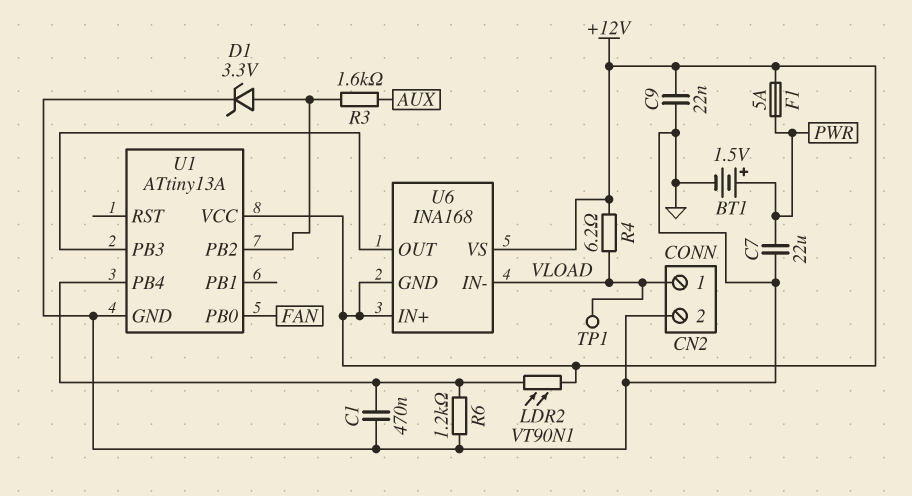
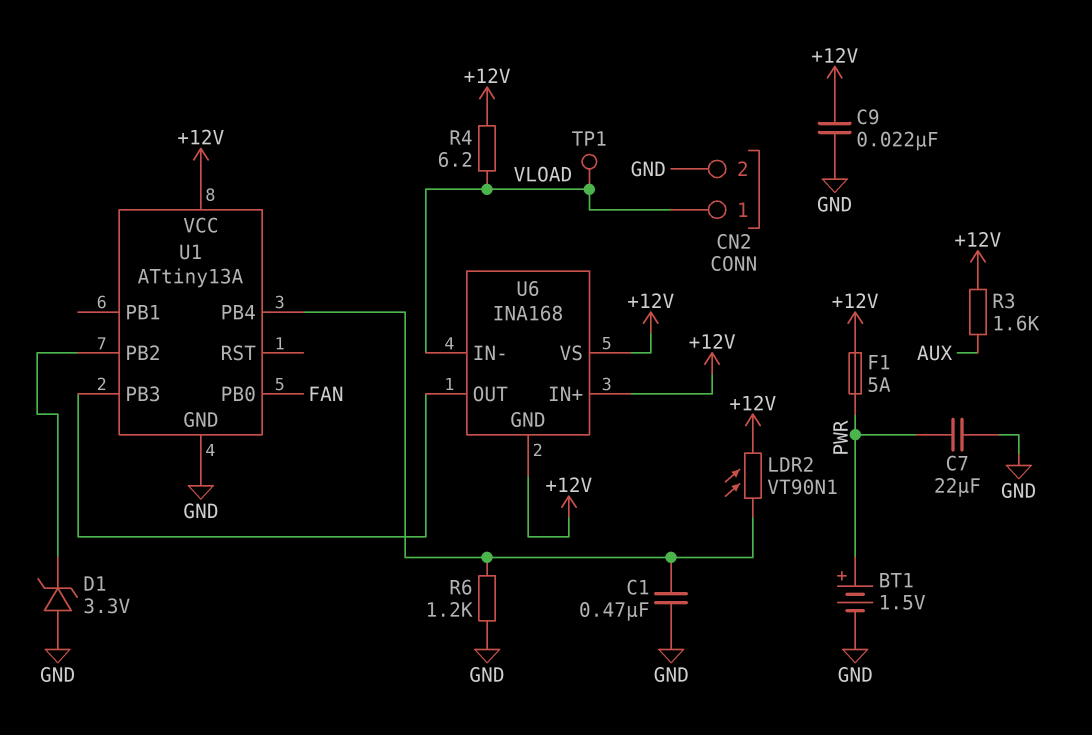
D1: zener 3.3V (A U1/PB2, K GND) -> zener 3.3V (A GND, K U1/PB2)
R3: 1.6k (AUX, U1/PB2) -> 1.6k (+12V, AUX)

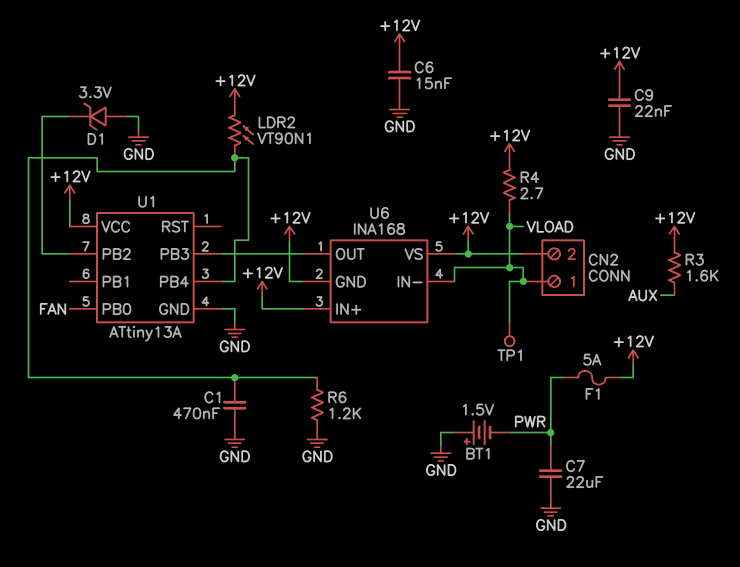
BT1: 1.5V (plus PWR, minus GND) -> 1.5V (plus GND, minus PWR)
C6: none -> 15nF (+12V, GND)
CN2 pin 2: GND -> +12V
R4: 6.2 (+12V, VLOAD) -> 2.7 (+12V, VLOAD)

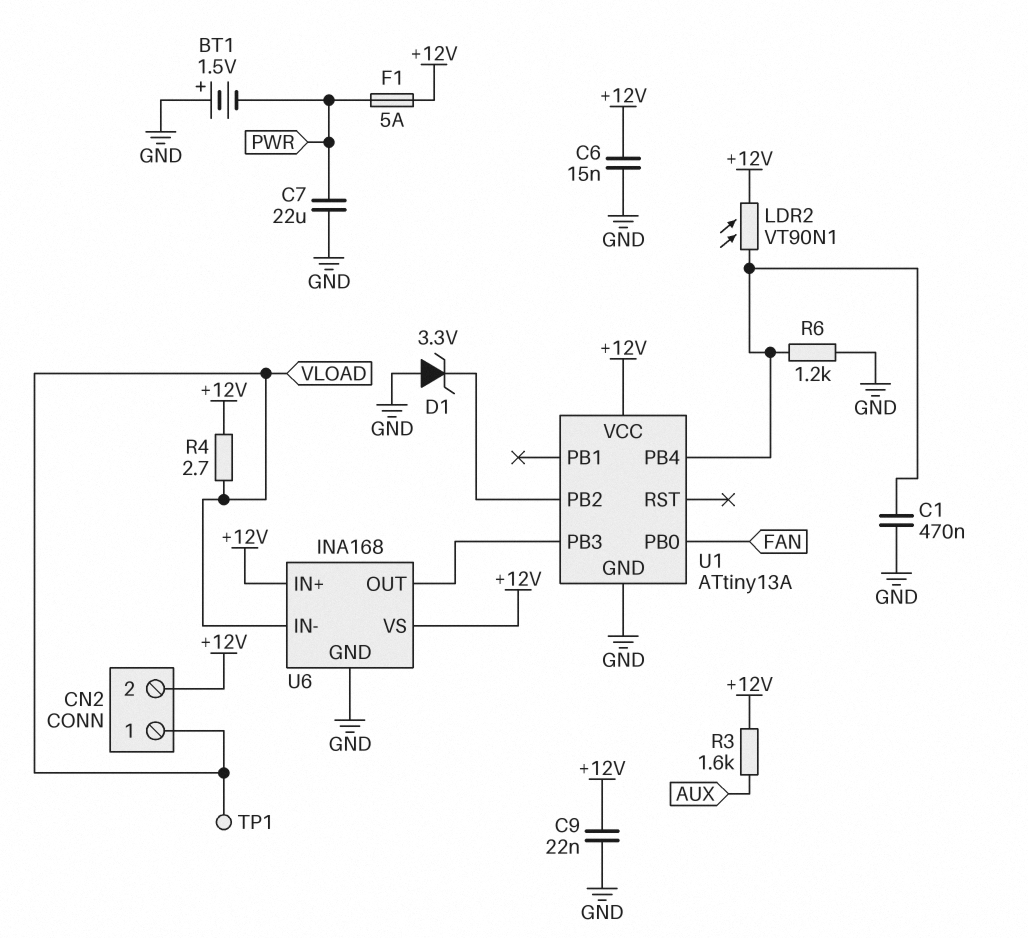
U6 pin GND: +12V -> GND

